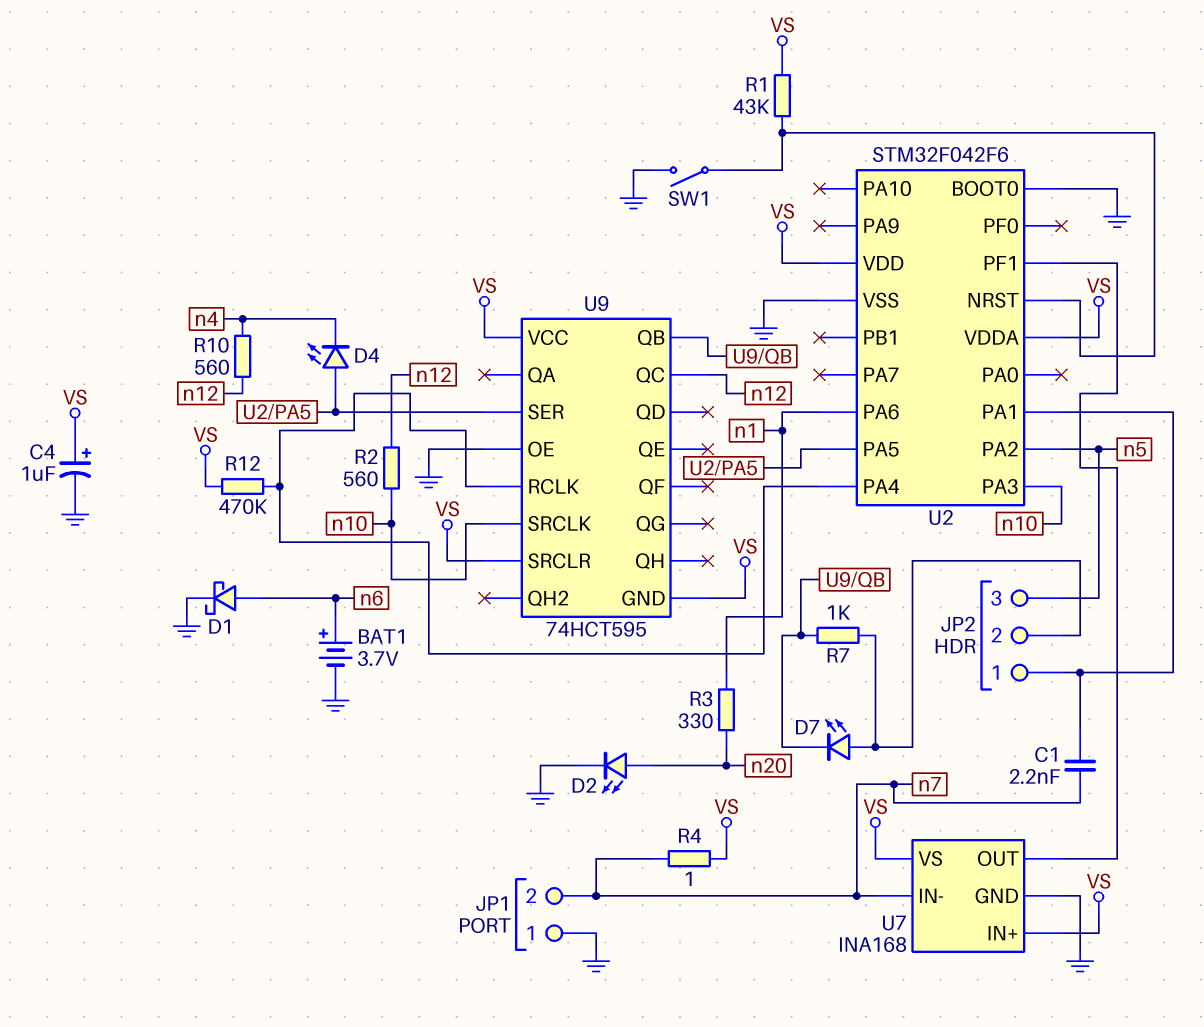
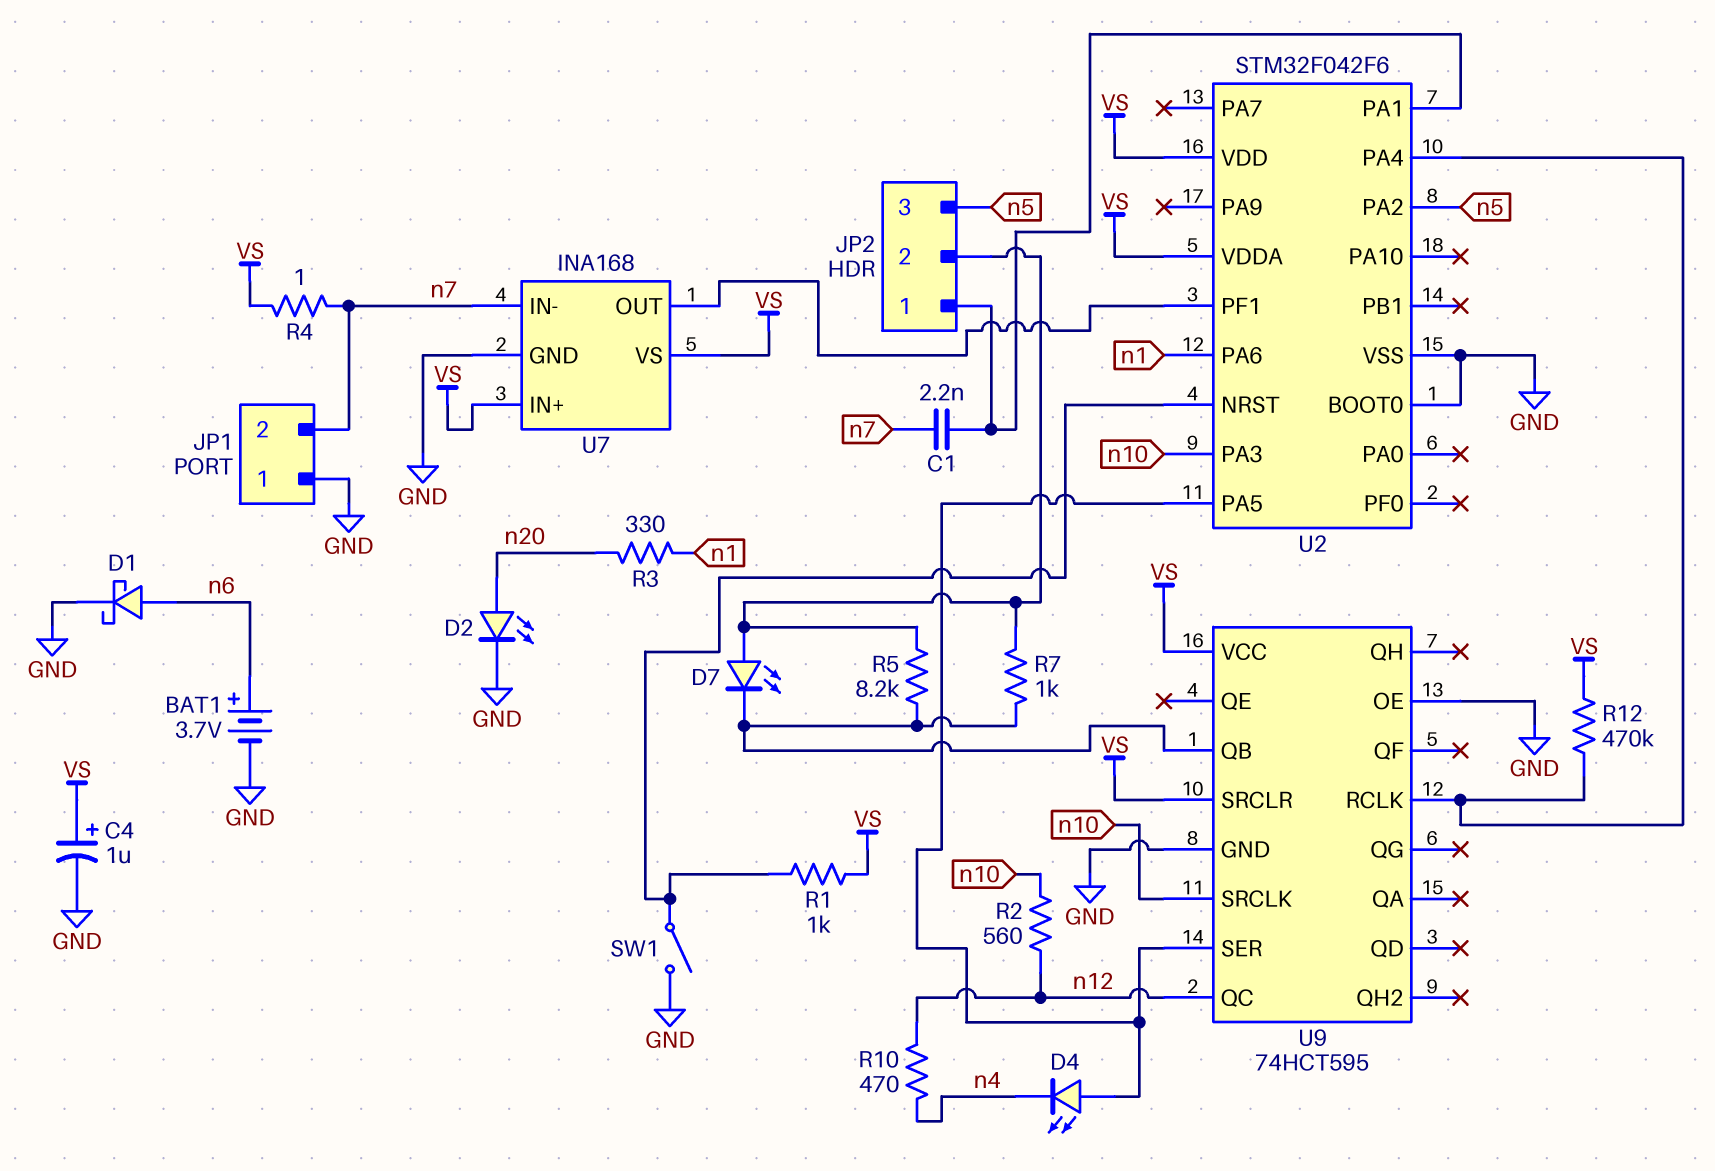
R1: 43k (U2/NRST, VS) -> 1k (U2/NRST, VS)
R5: none -> 8.2k (JP2/2, U9/QB)
R10: 560 (n4, n12) -> 470 (n4, n12)
U9 pin GND: VS -> GND

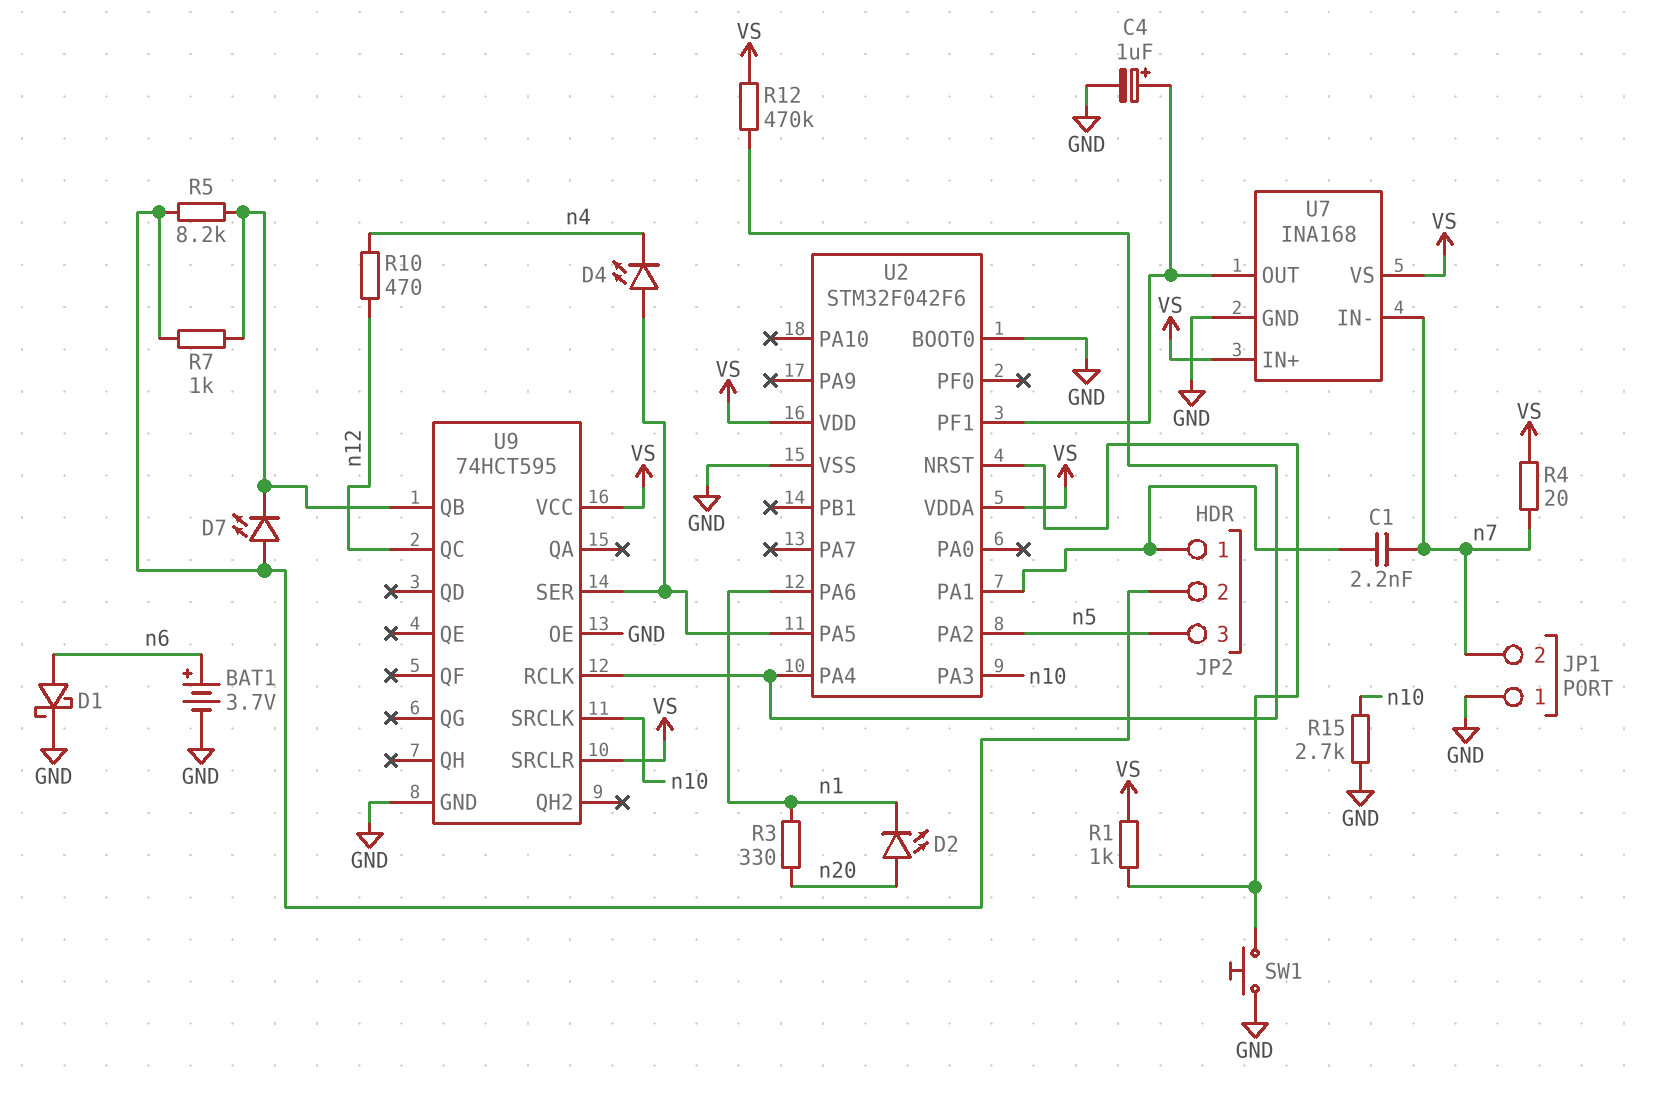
C4: 1uF (plus VS, minus GND) -> 1uF (plus U2/PF1, minus GND)
D2: LED (A n20, K GND) -> LED (A n20, K n1)
R2: 560 (n10, n12) -> none
R4: 1 (VS, n7) -> 20 (VS, n7)
R15: none -> 2.7k (GND, n10)
SW1: switch (GND, U2/NRST) -> button (GND, U2/NRST)

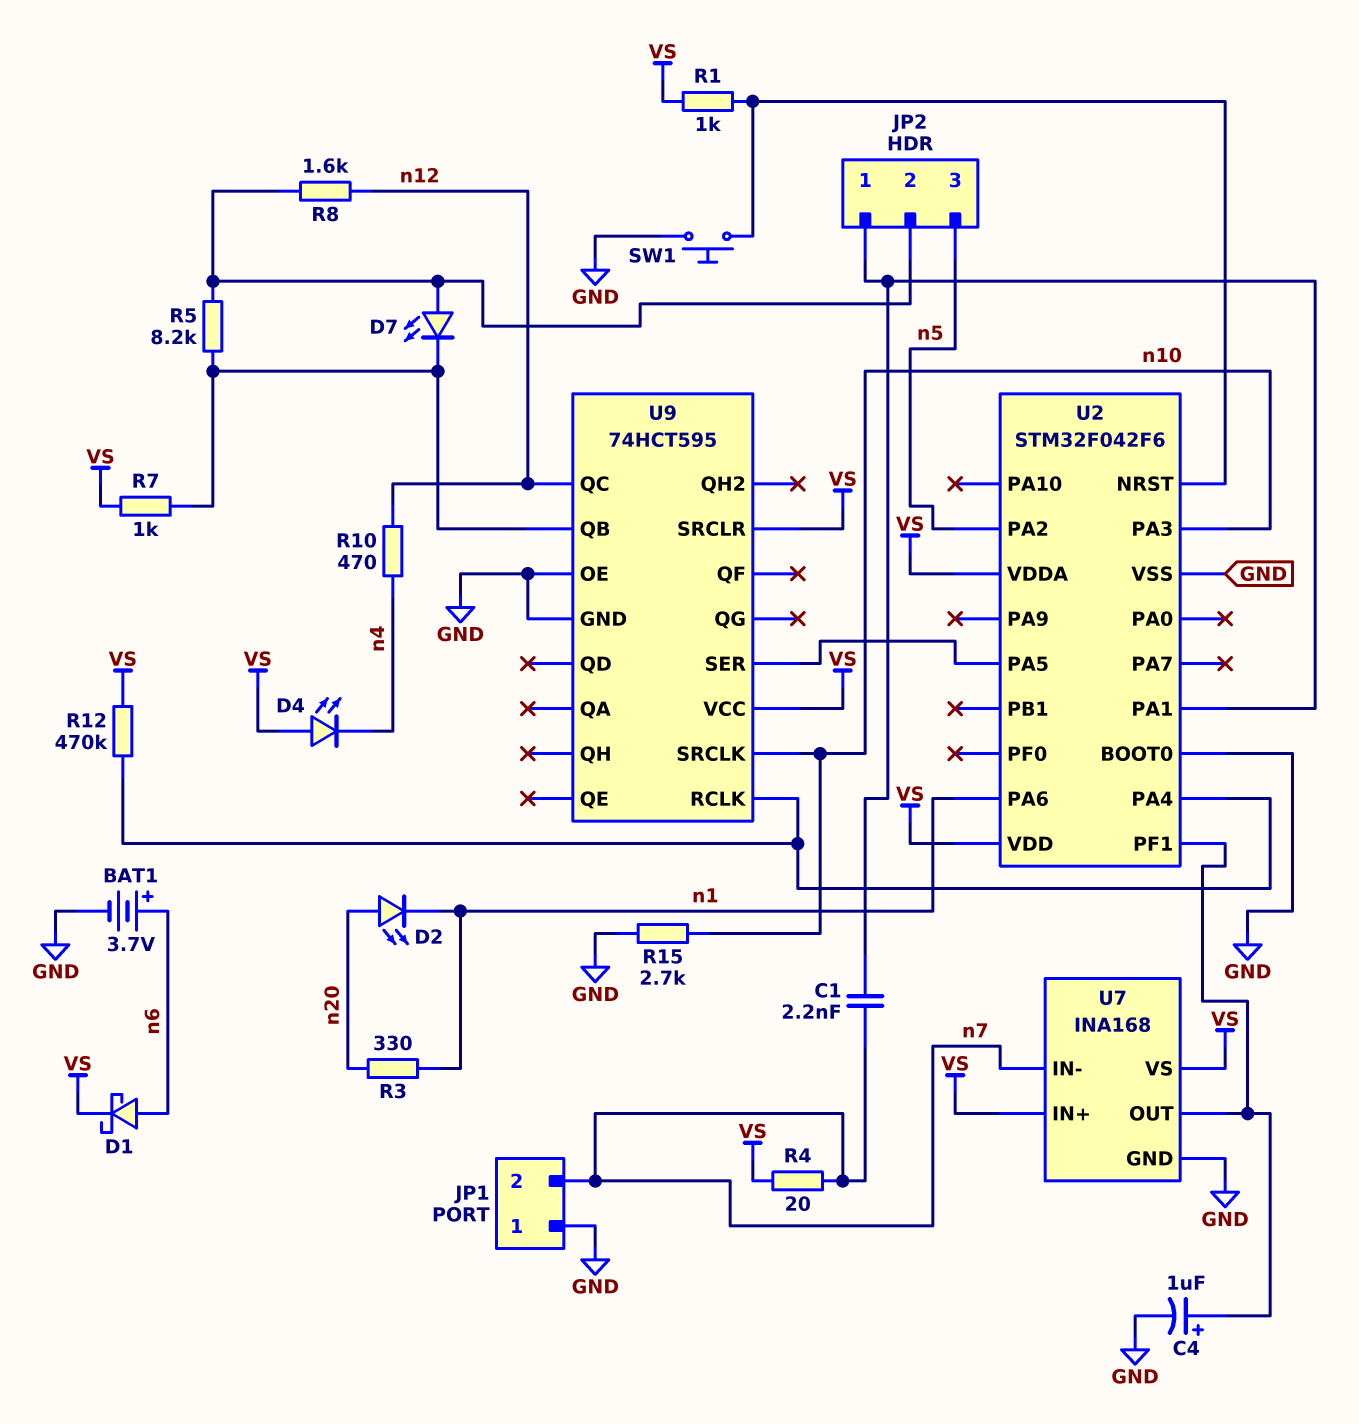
D1: schottky (A n6, K GND) -> schottky (A n6, K VS)
D4: LED (A U2/PA5, K n4) -> LED (A VS, K n4)
R7: 1k (JP2/2, U9/QB) -> 1k (U9/QB, VS)
R8: none -> 1.6k (JP2/2, n12)

